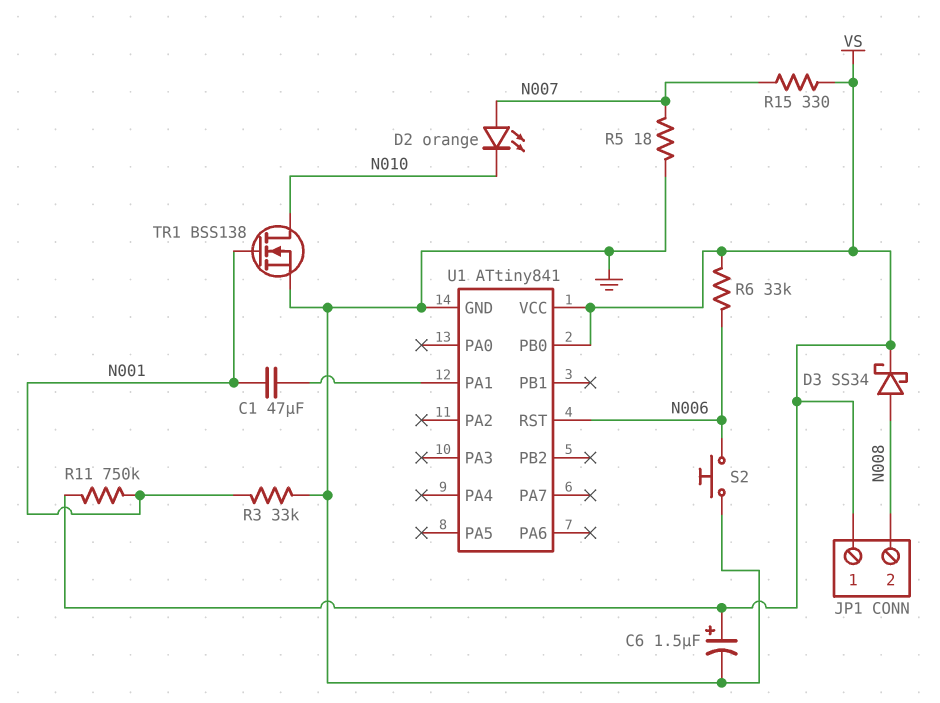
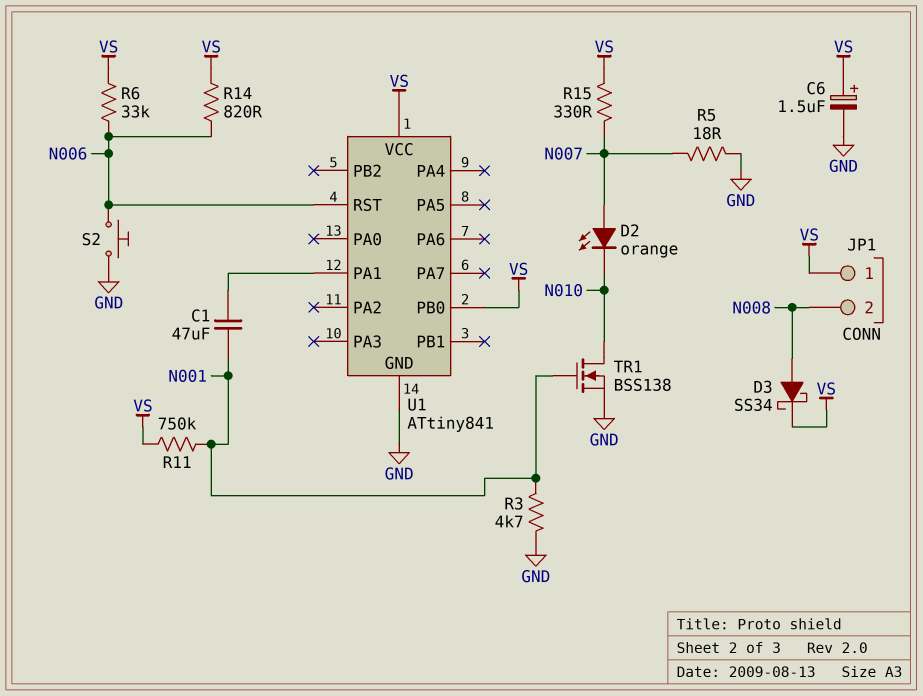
R3: 33k (GND, N001) -> 4.7k (GND, N001)
R14: none -> 820 (N006, VS)

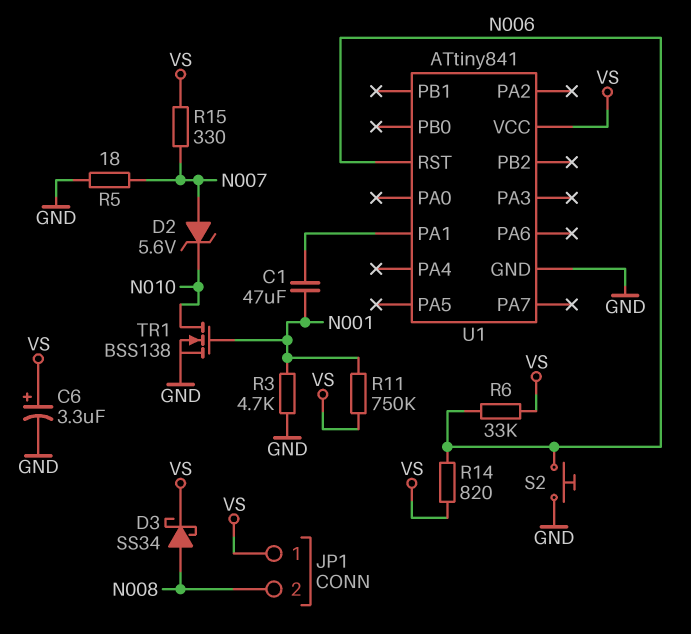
C6: 1.5uF (plus VS, minus GND) -> 3.3uF (plus VS, minus GND)
D2: LED orange (A N007, K N010) -> zener 5.6V (A N007, K N010)
U1 pin PB0: VS -> none

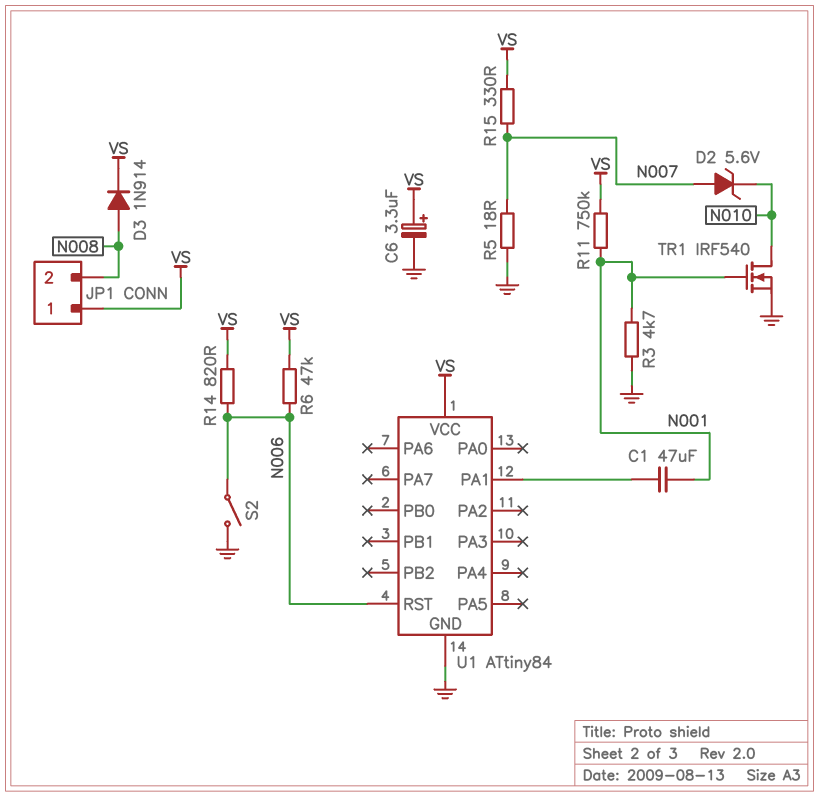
D3: schottky SS34 (A N008, K VS) -> diode 1N914 (A N008, K VS)
R6: 33k (N006, VS) -> 47k (N006, VS)
S2: button (GND, N006) -> switch (GND, N006)
TR1: NMOS BSS138 (G N001, D N010, S GND) -> NMOS IRF540 (G N001, D N010, S GND)
U1: ATtiny841 -> ATtiny84

